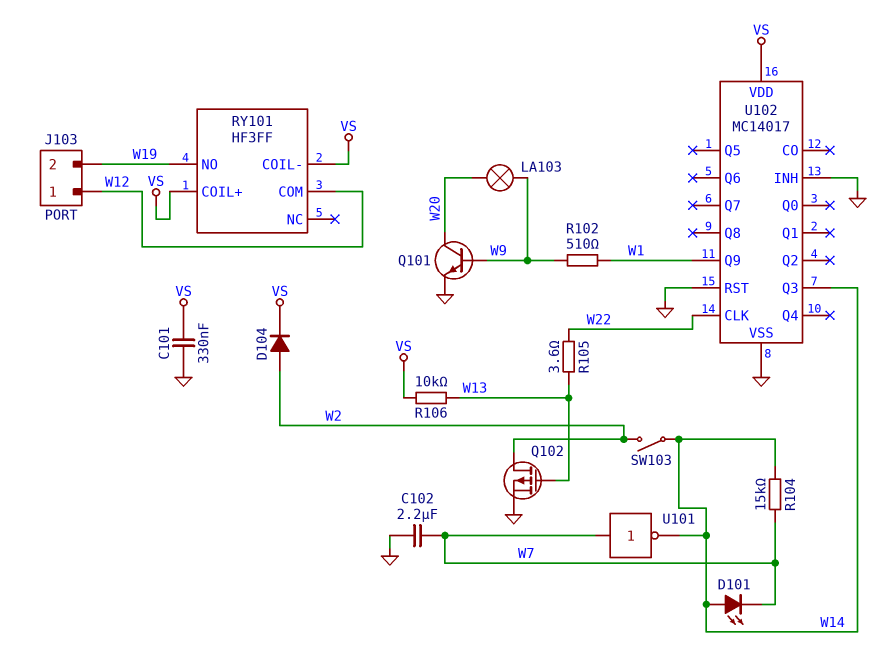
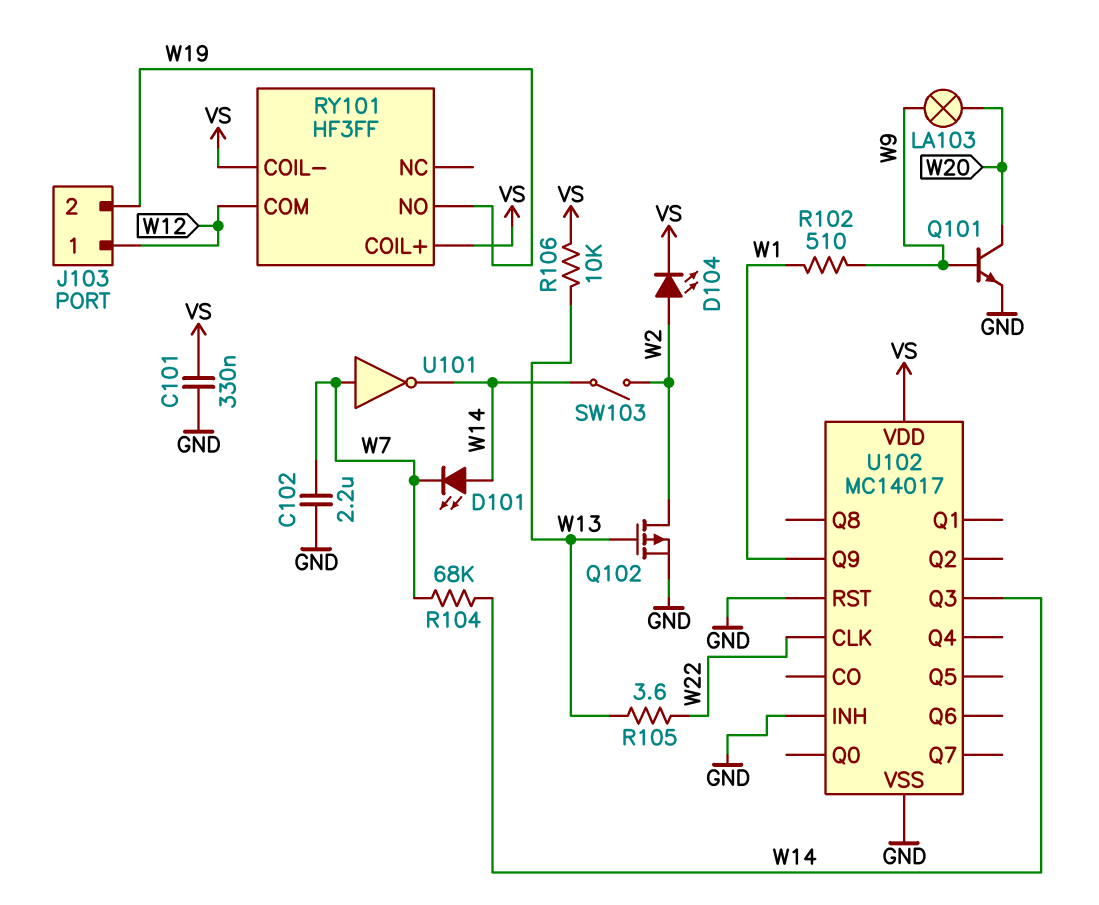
D104: diode (A W2, K VS) -> LED (A W2, K VS)
R104: 15k (W7, W14) -> 68k (W7, W14)

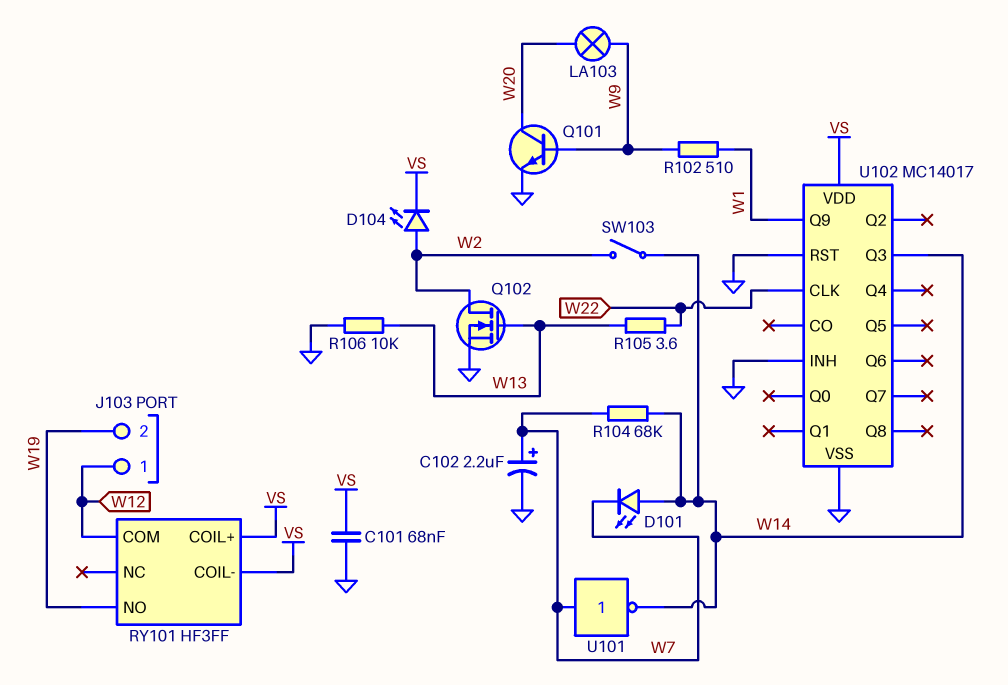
C101: 330nF (GND, VS) -> 68nF (GND, VS)
C102: 2.2uF (GND, W7) -> 2.2uF (plus W7, minus GND)
Q102: PMOS (G W13, D W2, S GND) -> NMOS (G W13, D W2, S GND)
R106: 10k (VS, W13) -> 10k (GND, W13)

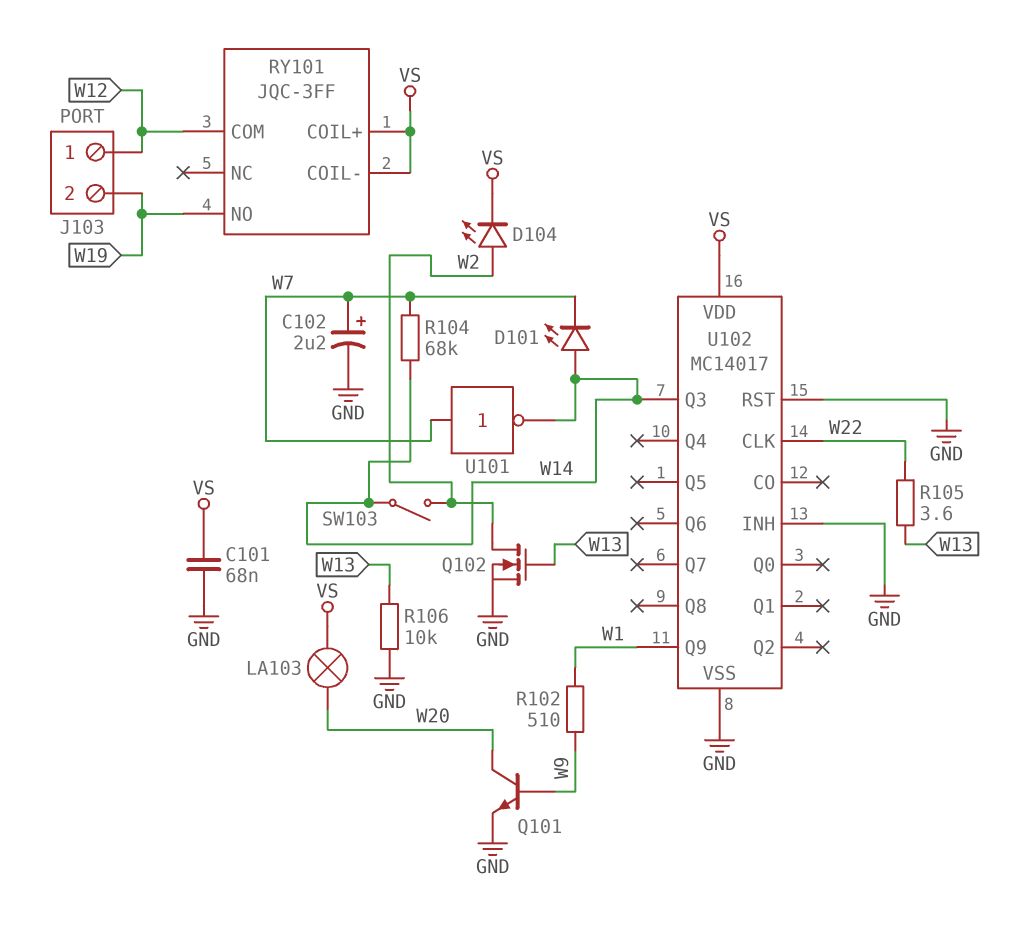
LA103: lamp (W9, W20) -> lamp (VS, W20)
RY101: HF3FF -> JQC-3FF

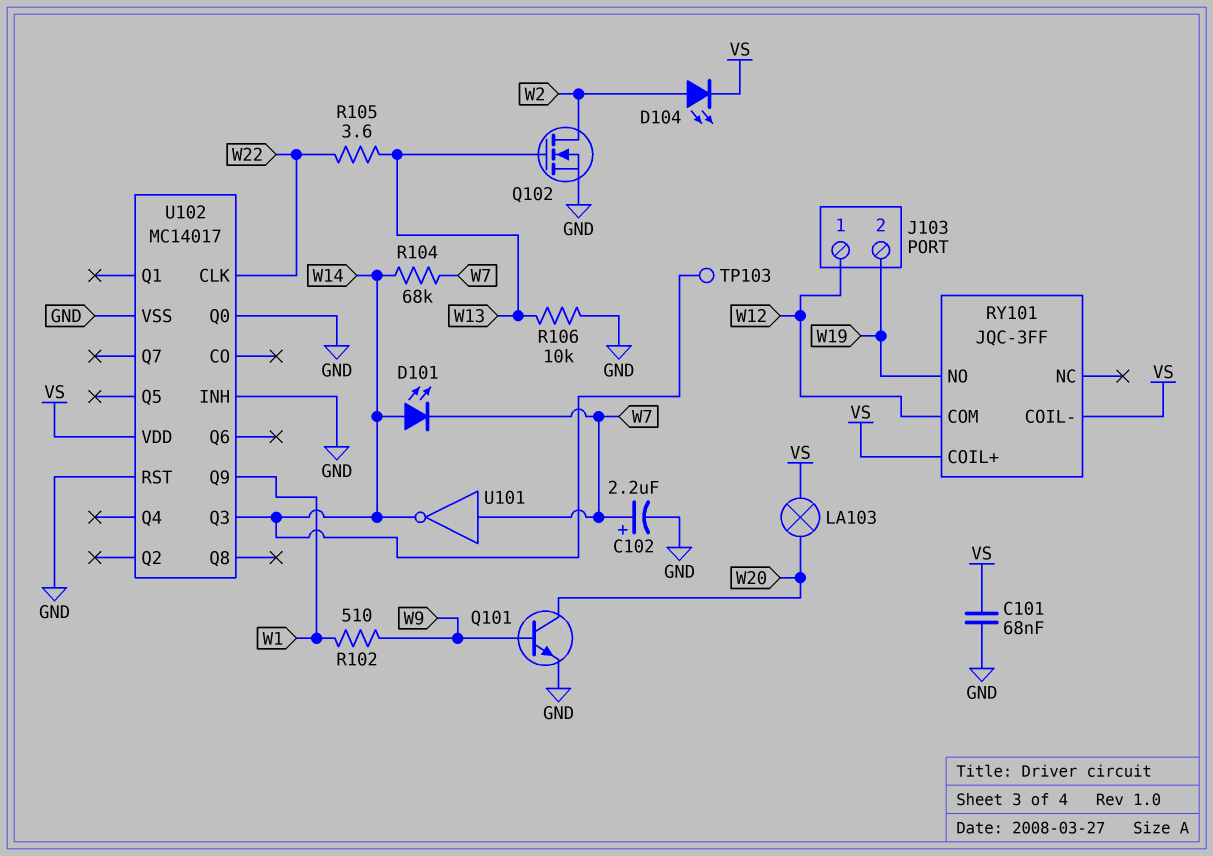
SW103: switch (W2, W14) -> none
TP103: none -> test point (W14)
U102 pin Q0: none -> GND

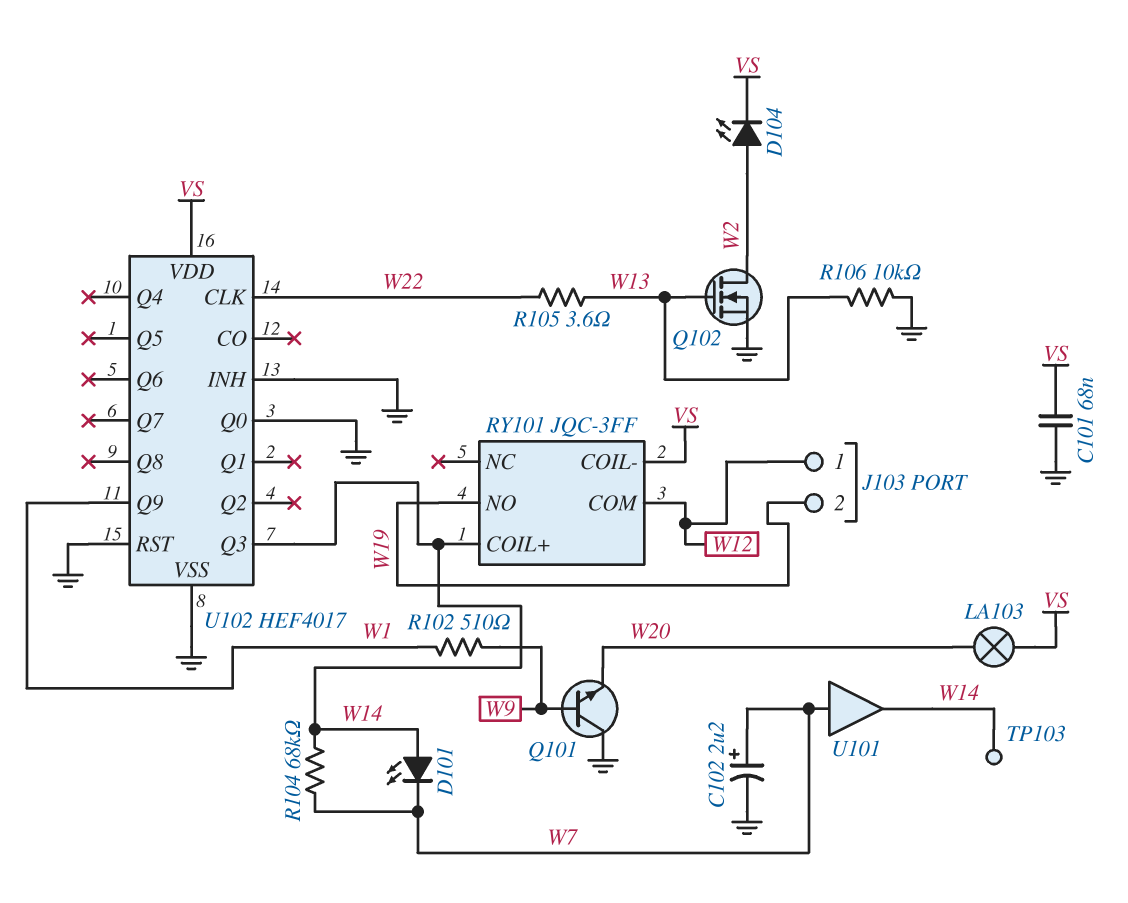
Q101: NPN (B W9, C W20, E GND) -> NPN (B W9, C GND, E W20)
RY101 pin COIL+: VS -> W14
U101: NOT (in W7, out W14) -> buffer (in W7, out W14)
U102: MC14017 -> HEF4017

